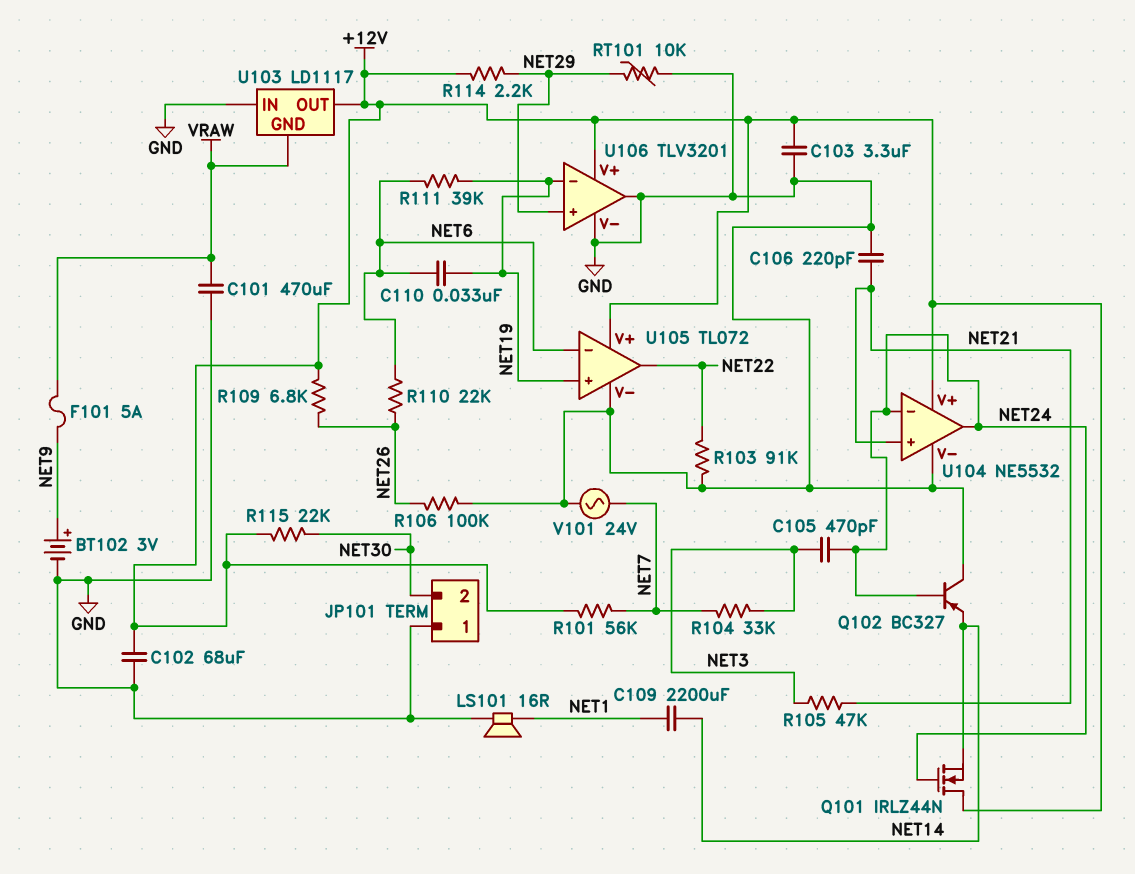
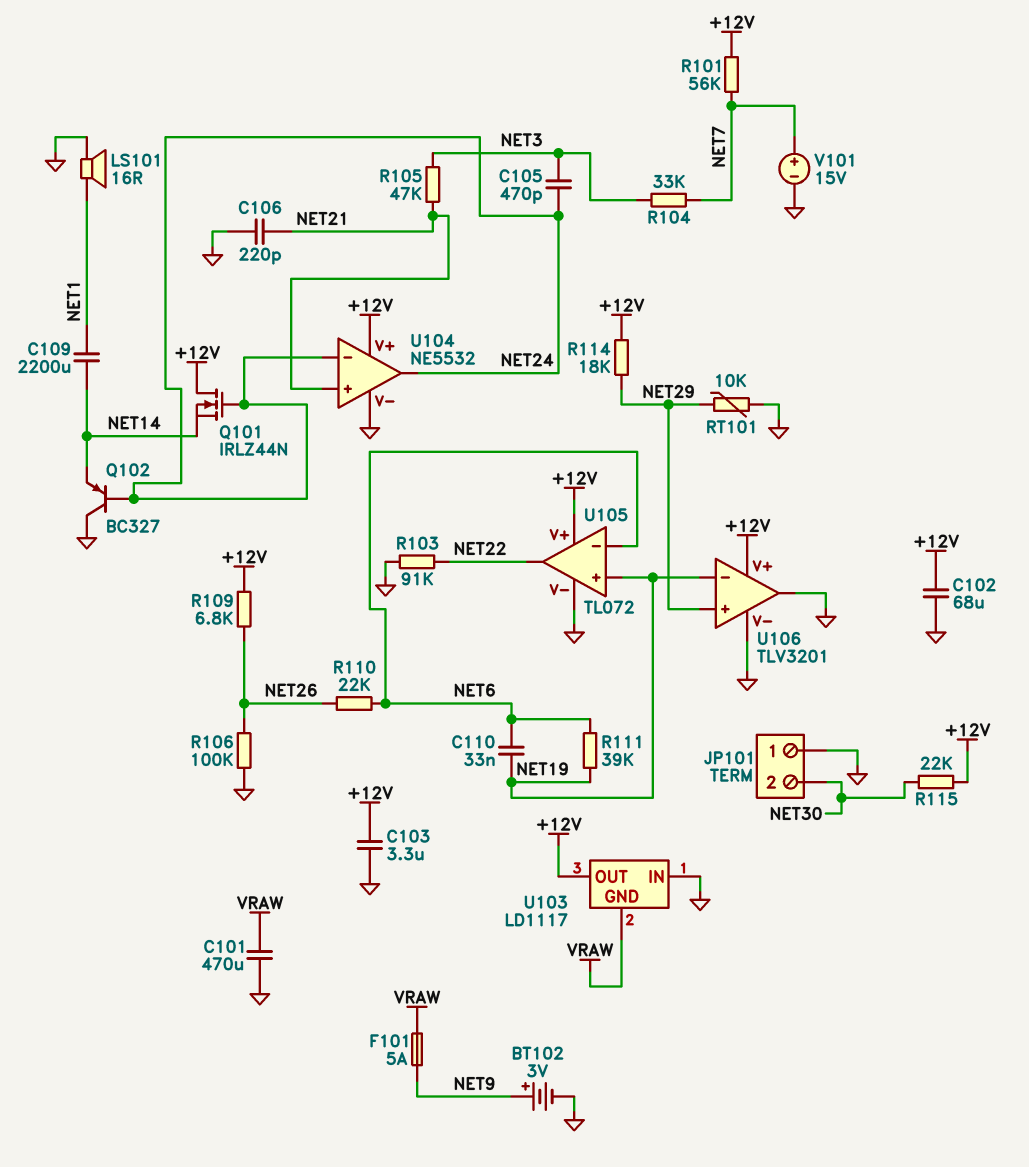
R114: 2.2k (+12V, NET29) -> 18k (+12V, NET29)
V101: AC 24V (GND, NET7) -> 15V (plus NET7, minus GND)

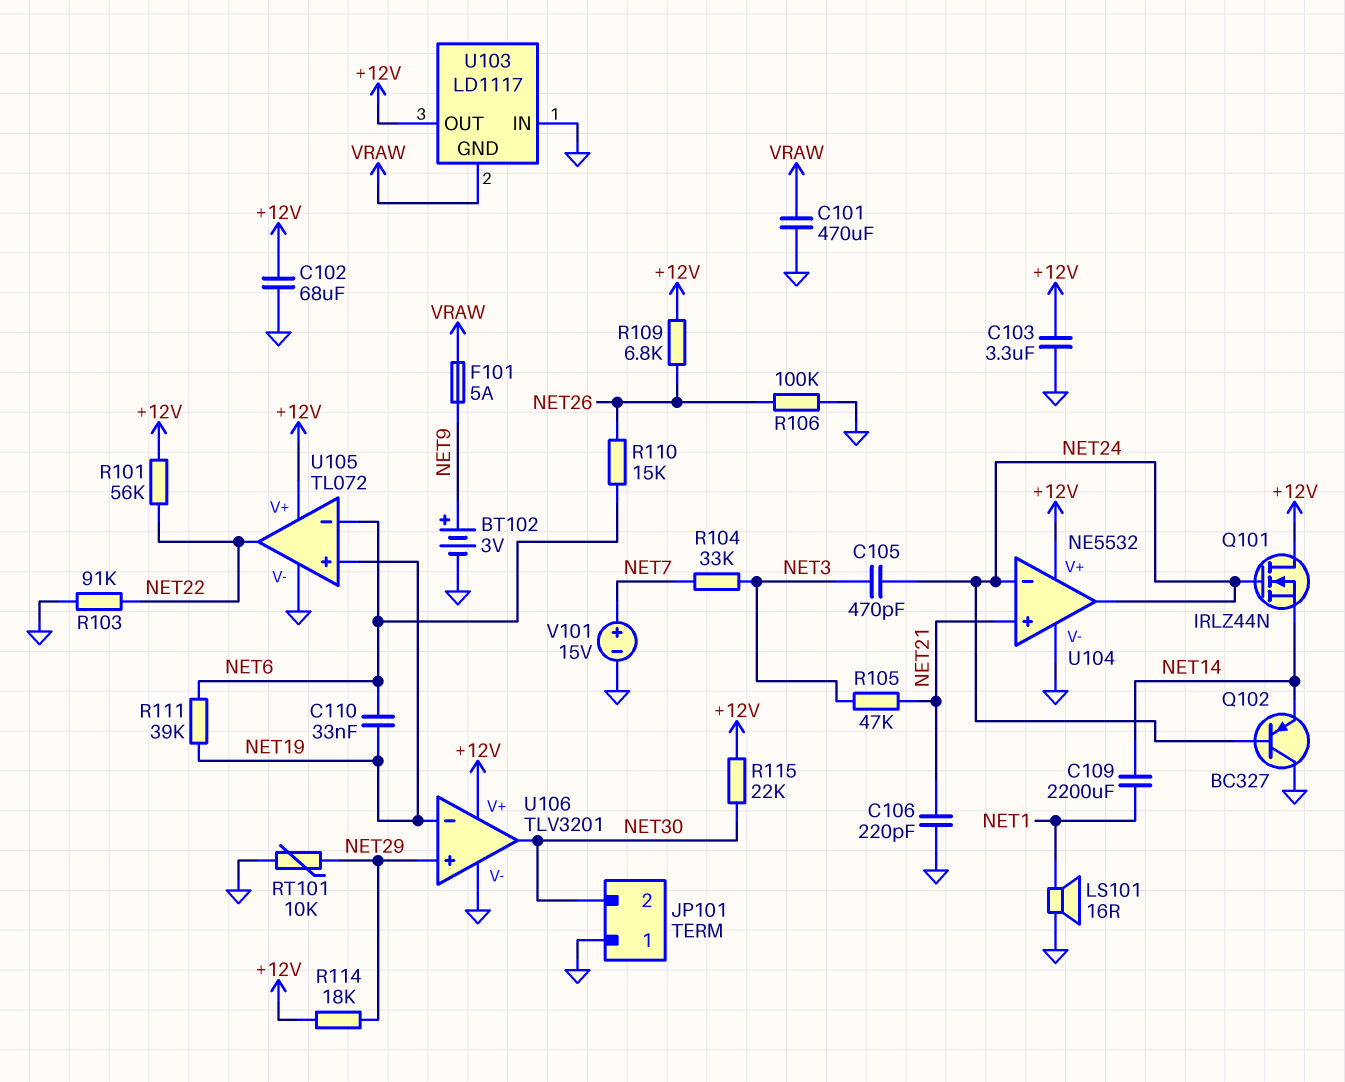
R101: 56k (+12V, NET7) -> 56k (+12V, NET22)
R110: 22k (NET6, NET26) -> 15k (NET6, NET26)
U106 pin out: GND -> NET30

